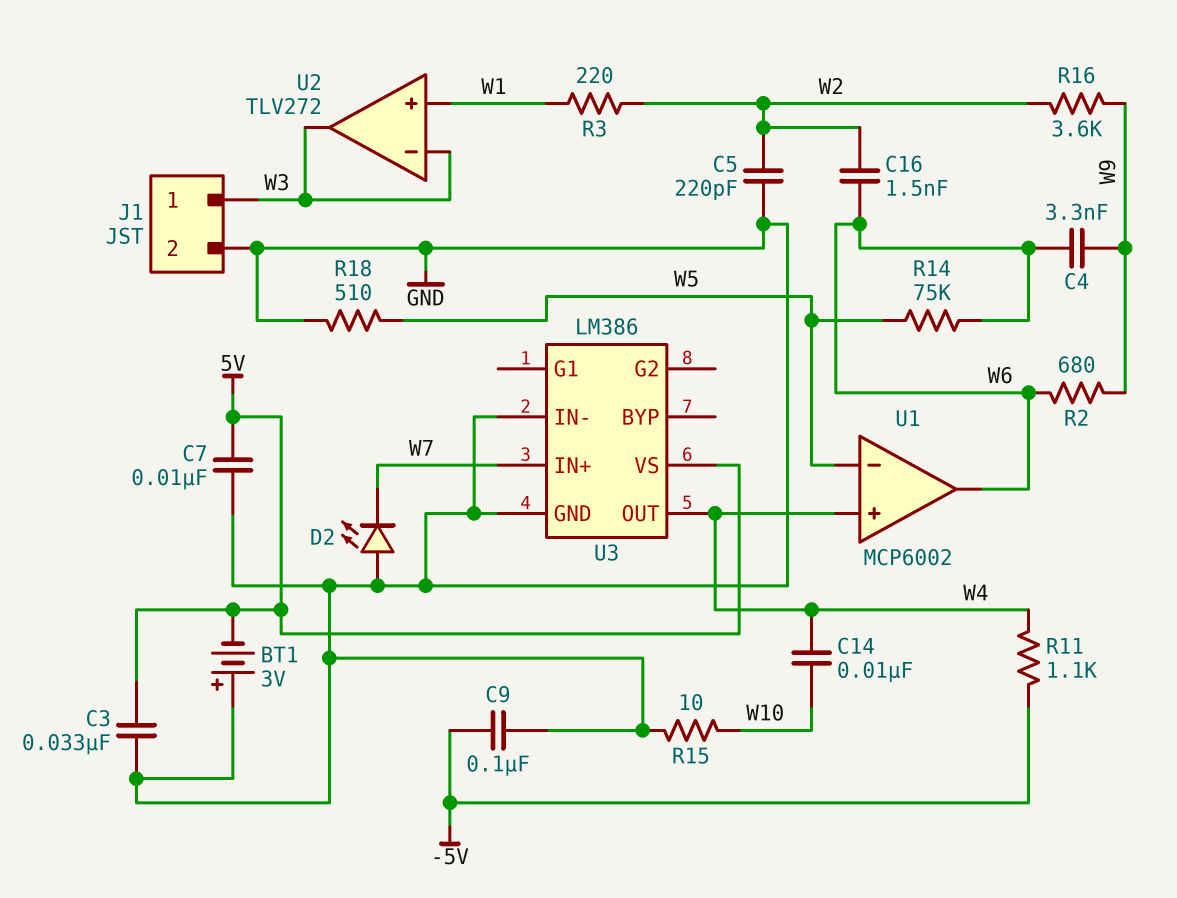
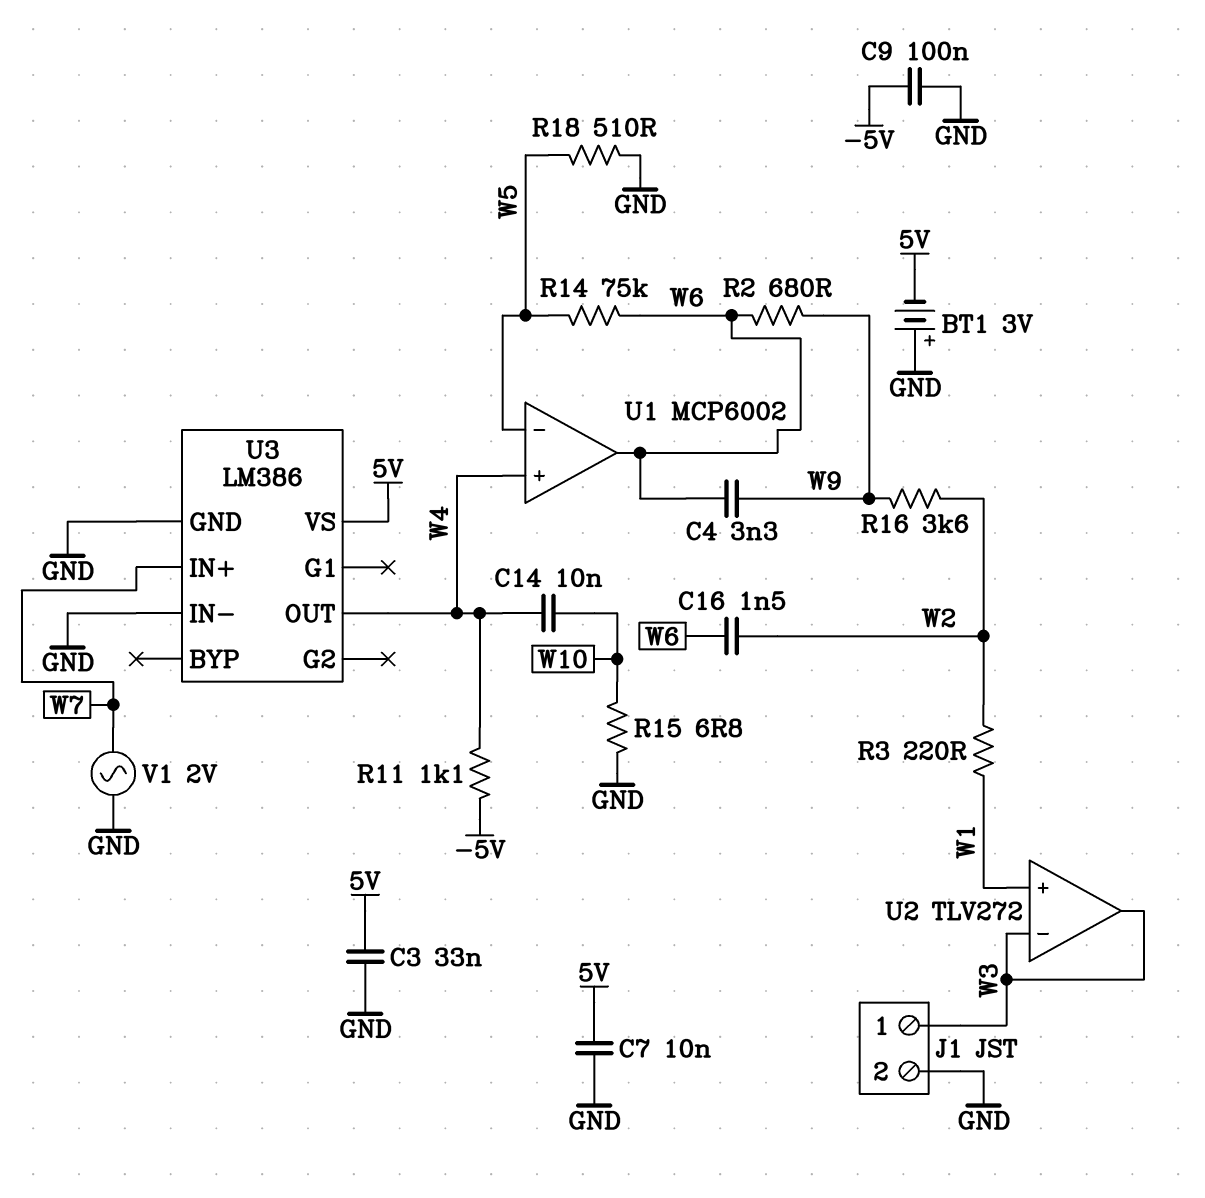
C5: 220pF (GND, W2) -> none
D2: LED (A GND, K W7) -> none
R15: 10 (GND, W10) -> 6.8 (GND, W10)
V1: none -> AC 2V (GND, W7)

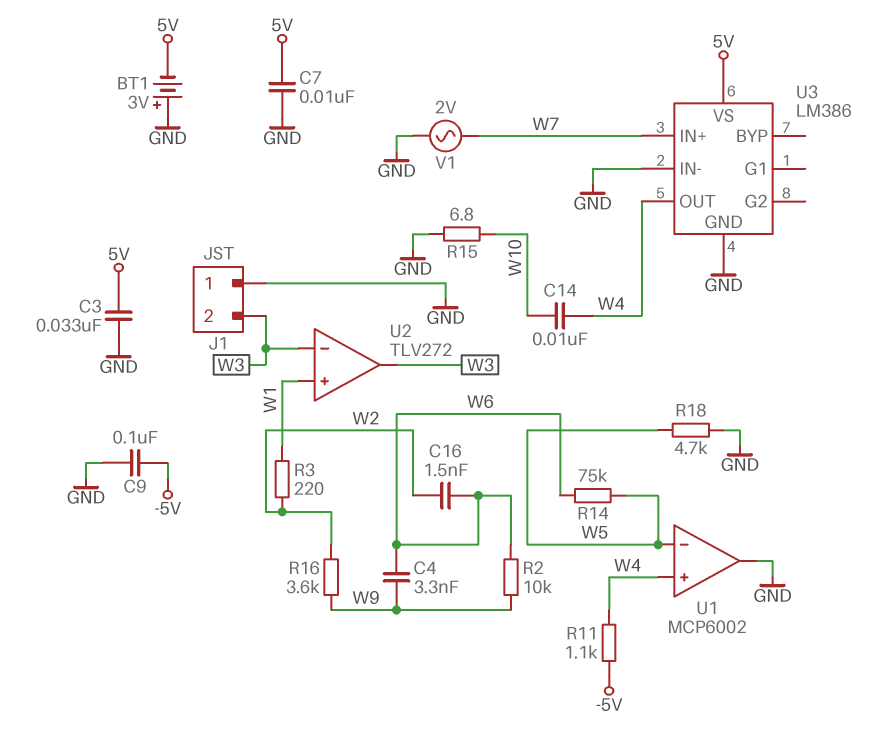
J1 pin 1: W3 -> GND
J1 pin 2: GND -> W3
R2: 680 (W6, W9) -> 10k (W6, W9)
R18: 510 (GND, W5) -> 4.7k (GND, W5)
U1 pin out: W6 -> GND

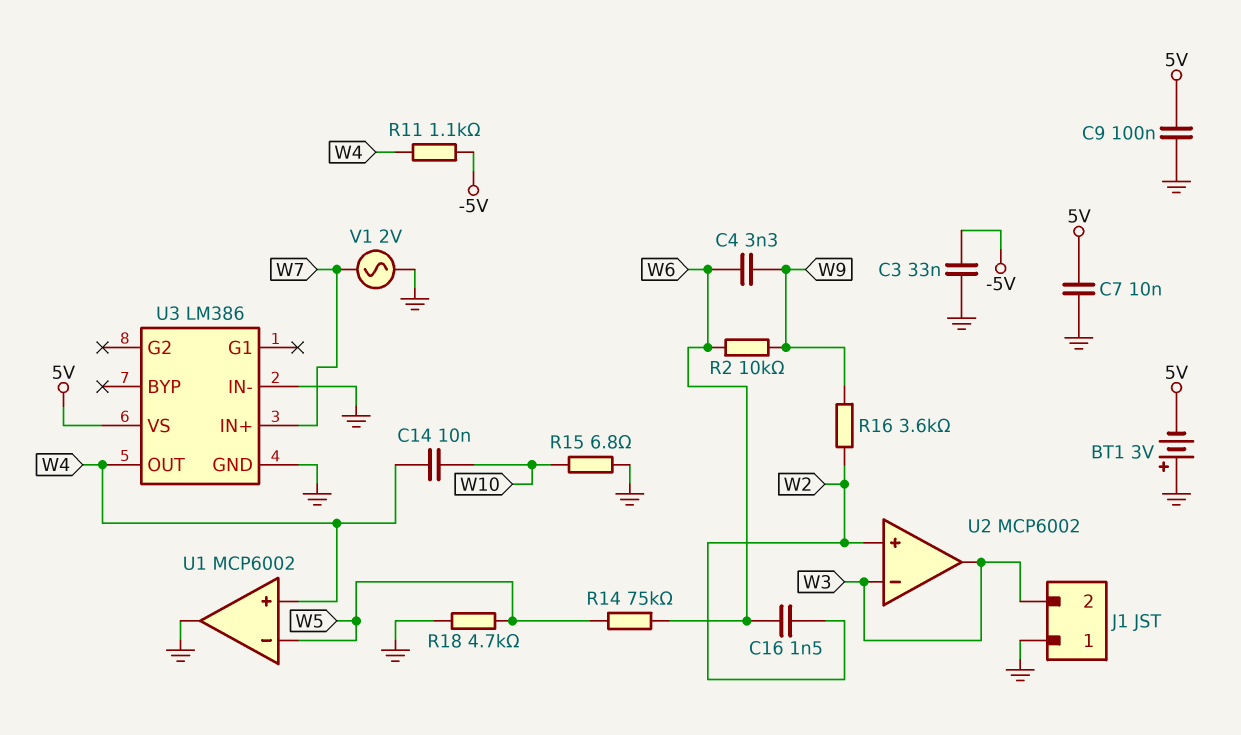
C3: 33nF (5V, GND) -> 33nF (-5V, GND)
C9: 100nF (-5V, GND) -> 100nF (5V, GND)
R3: 220 (W1, W2) -> none
U2: TLV272 -> MCP6002
U2 pin in+: W1 -> W2

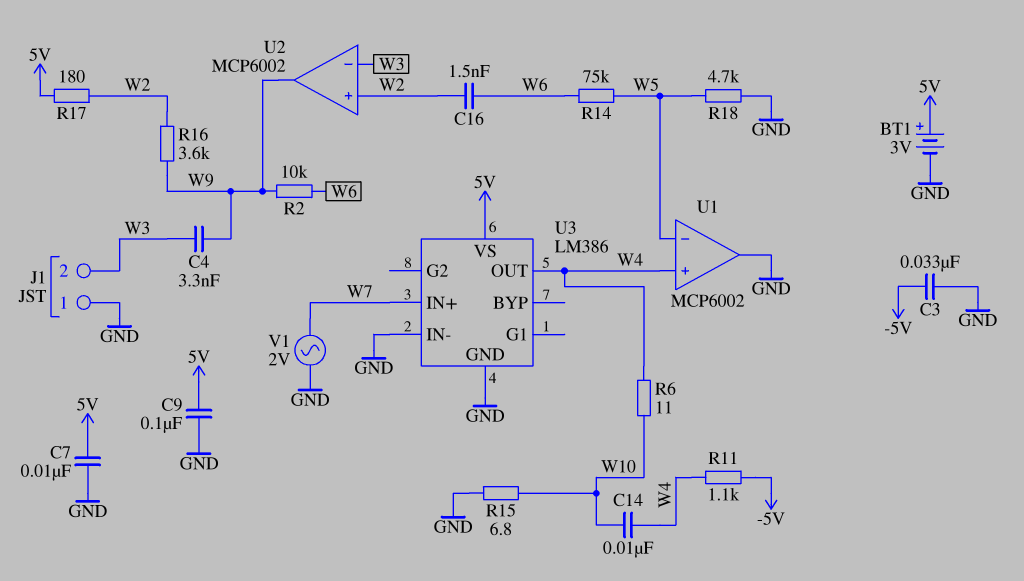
BT1: 3V (plus GND, minus 5V) -> 3V (plus 5V, minus GND)
C4: 3.3nF (W6, W9) -> 3.3nF (W3, W9)
R6: none -> 11 (W4, W10)
R17: none -> 180 (5V, W2)
U2 pin out: W3 -> W9

